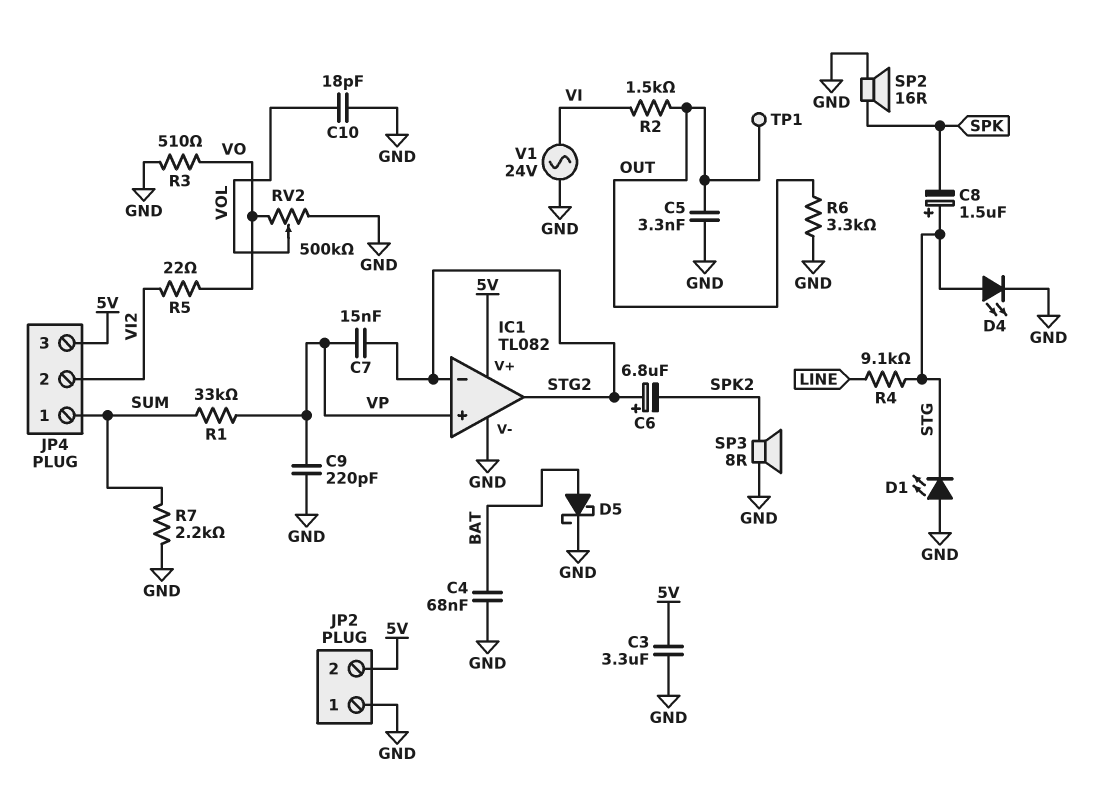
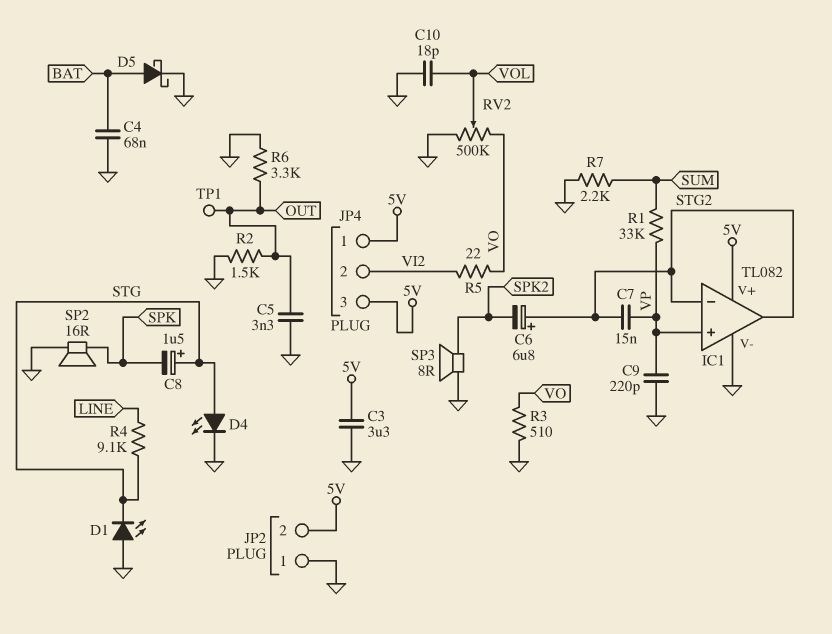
JP4 pin 1: SUM -> 5V
R2: 1.5k (OUT, VI) -> 1.5k (GND, OUT)
V1: AC 24V (GND, VI) -> none

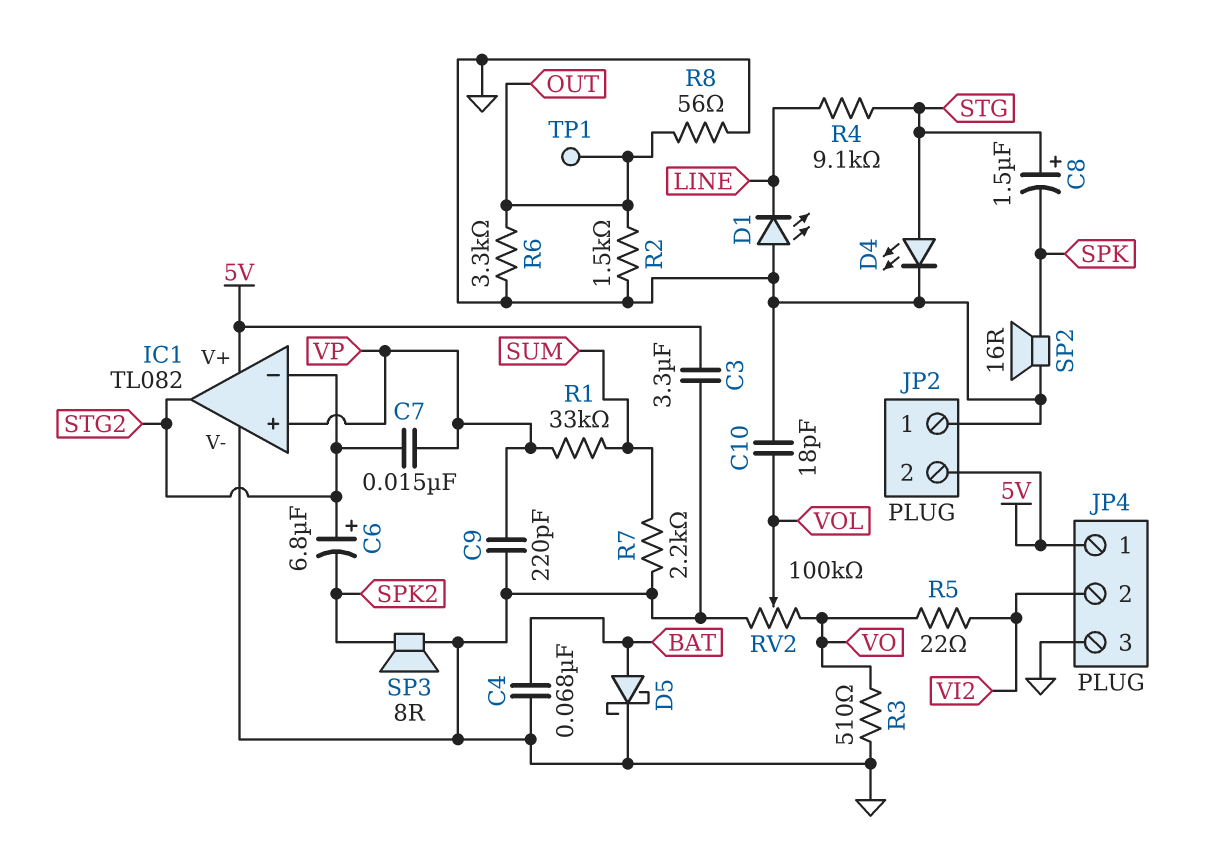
C5: 3.3nF (GND, OUT) -> none
D1: LED (A GND, K STG) -> LED (A GND, K LINE)
JP4 pin 3: 5V -> GND
R8: none -> 56 (GND, OUT)
RV2: 500k (GND, VO, wiper VOL) -> 100k (GND, VO, wiper VOL)

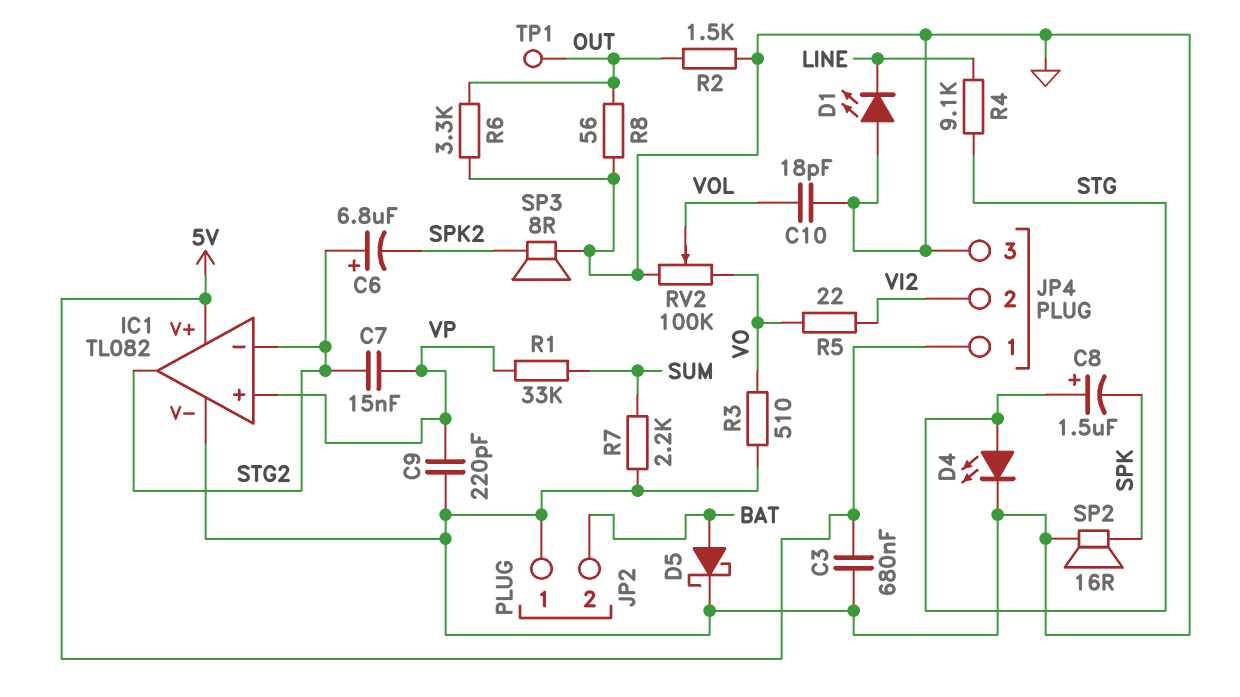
C3: 3.3uF (5V, GND) -> 680nF (5V, GND)
C4: 68nF (BAT, GND) -> none
JP2 pin 2: 5V -> BAT

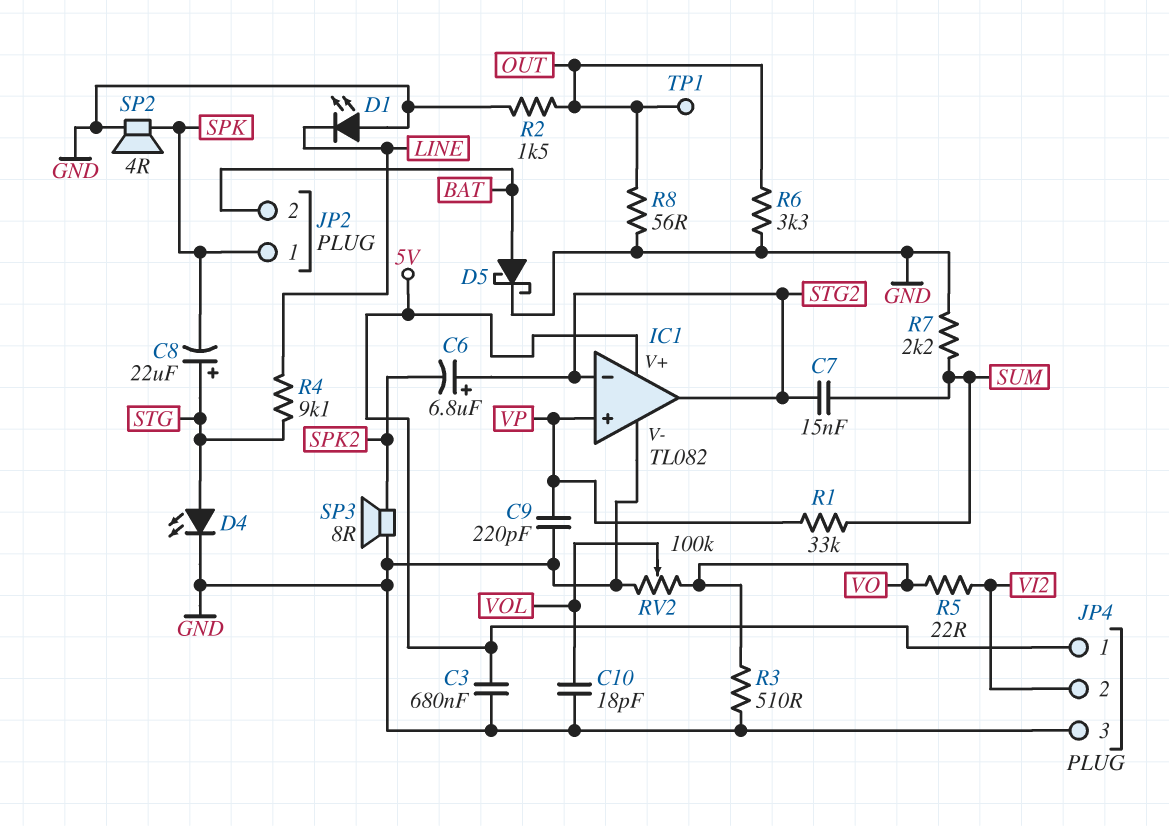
C7: 15nF (STG2, VP) -> 15nF (STG2, SUM)
C8: 1.5uF (plus STG, minus SPK) -> 22uF (plus STG, minus SPK)
JP2 pin 1: GND -> SPK
SP2: speaker 16R (GND, SPK) -> speaker 4R (GND, SPK)

